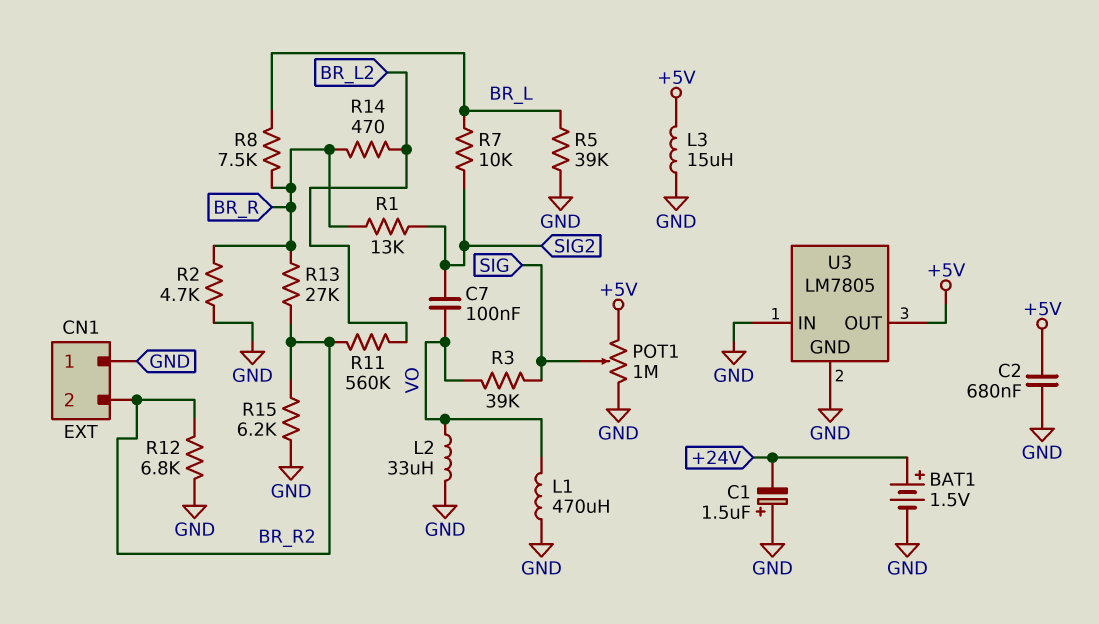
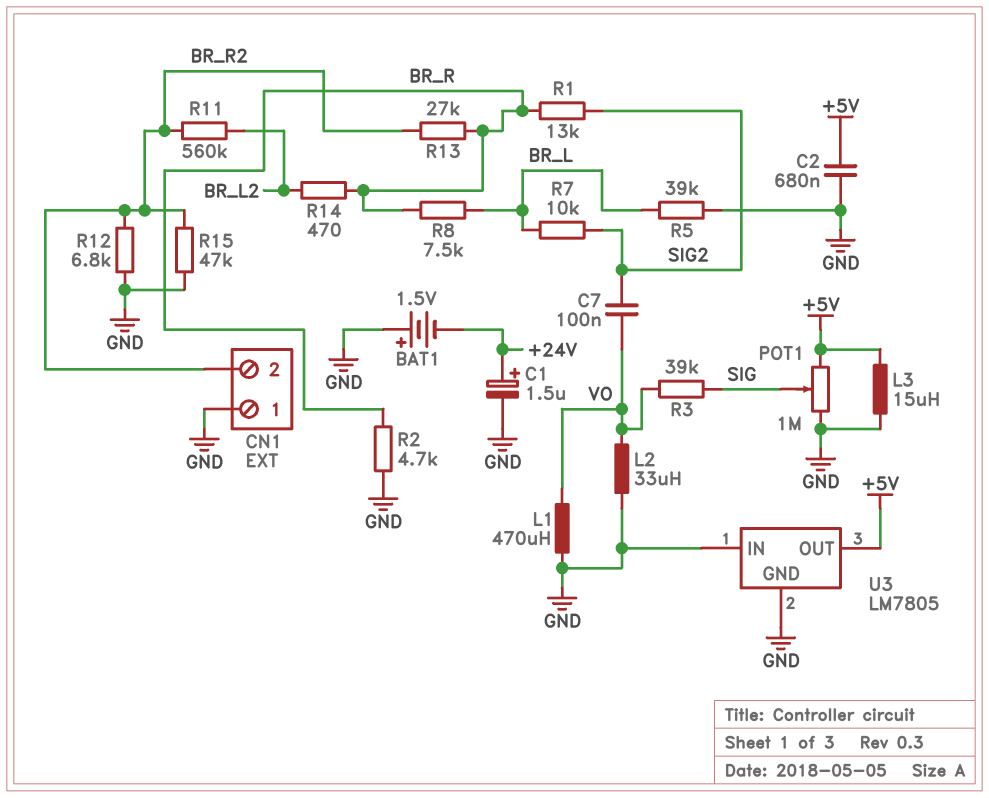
BAT1: 1.5V (plus +24V, minus GND) -> 1.5V (plus GND, minus +24V)
C1: 1.5uF (plus GND, minus +24V) -> 1.5uF (plus +24V, minus GND)
R15: 6.2k (BR_R2, GND) -> 47k (BR_R2, GND)

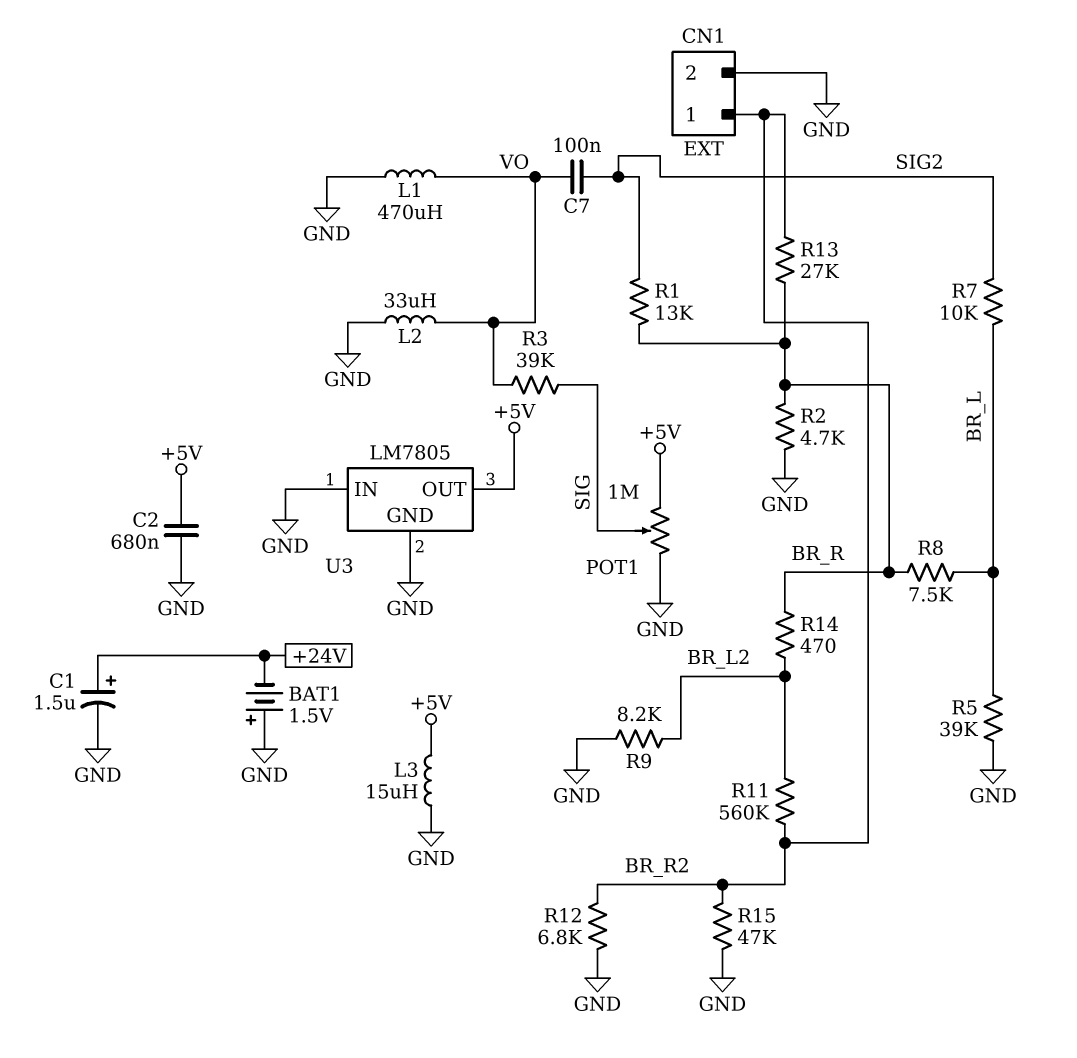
CN1 pin 1: GND -> BR_R2
CN1 pin 2: BR_R2 -> GND
R9: none -> 8.2k (BR_L2, GND)

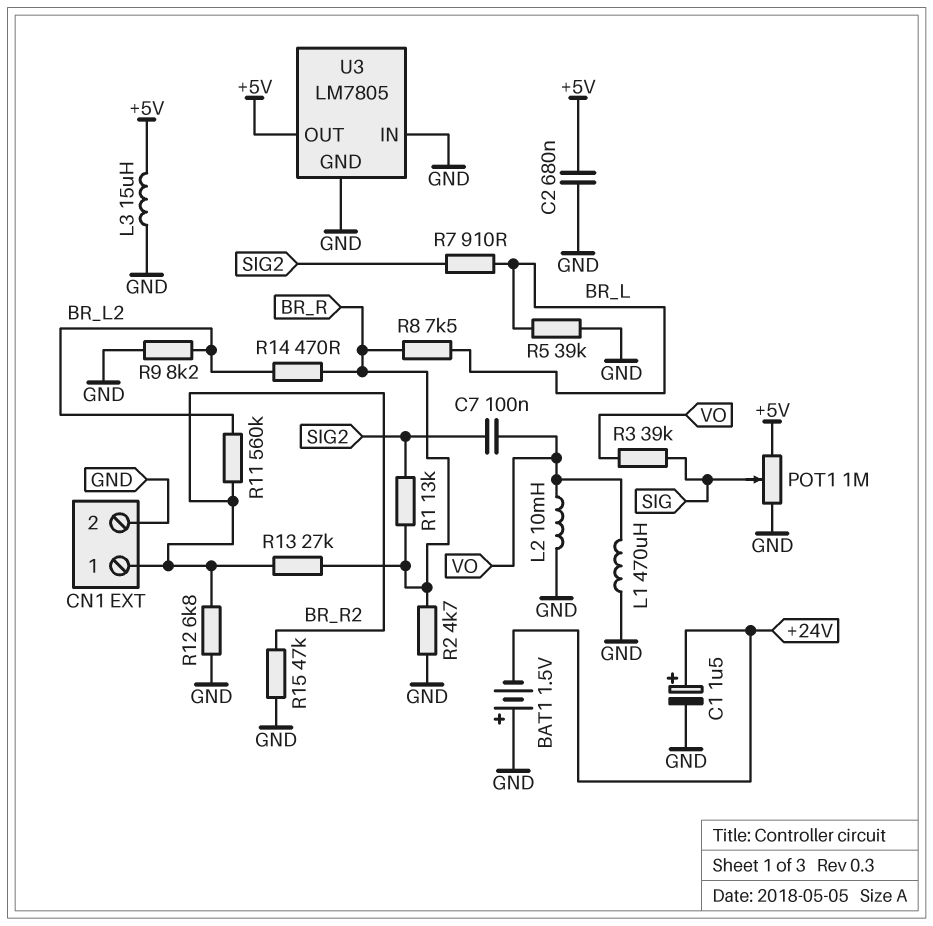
L2: 33uH (GND, VO) -> 10mH (GND, VO)
R7: 10k (BR_L, SIG2) -> 910 (BR_L, SIG2)

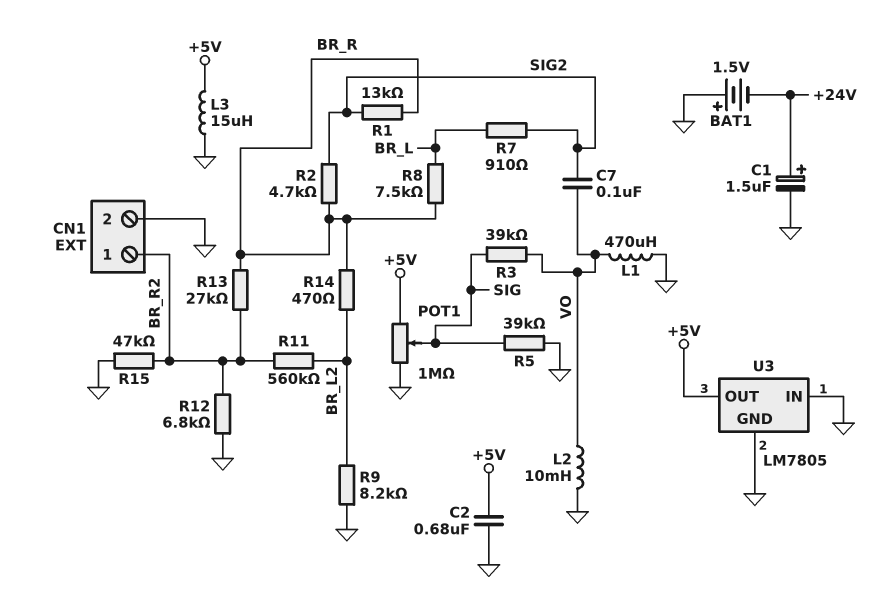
R2: 4.7k (BR_R, GND) -> 4.7k (BR_R, SIG2)
R5: 39k (BR_L, GND) -> 39k (GND, SIG)

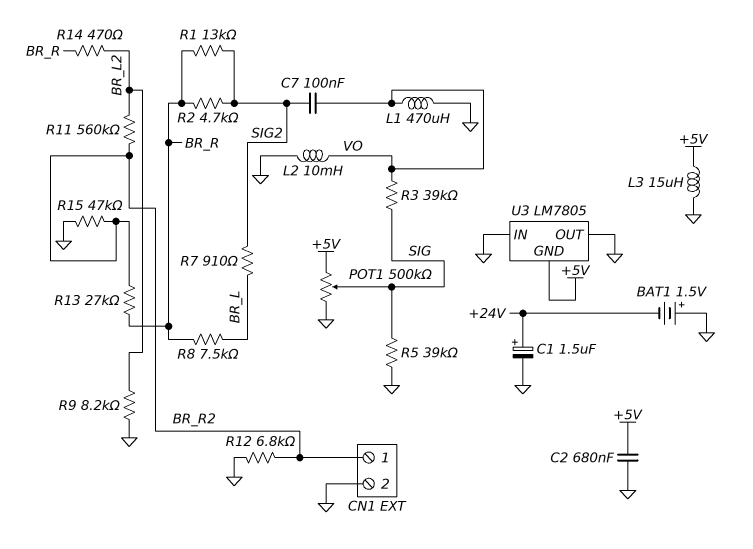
POT1: 1M (+5V, GND, wiper SIG) -> 500k (+5V, GND, wiper SIG)
U3 pin GND: GND -> +5V
U3 pin OUT: +5V -> GND

